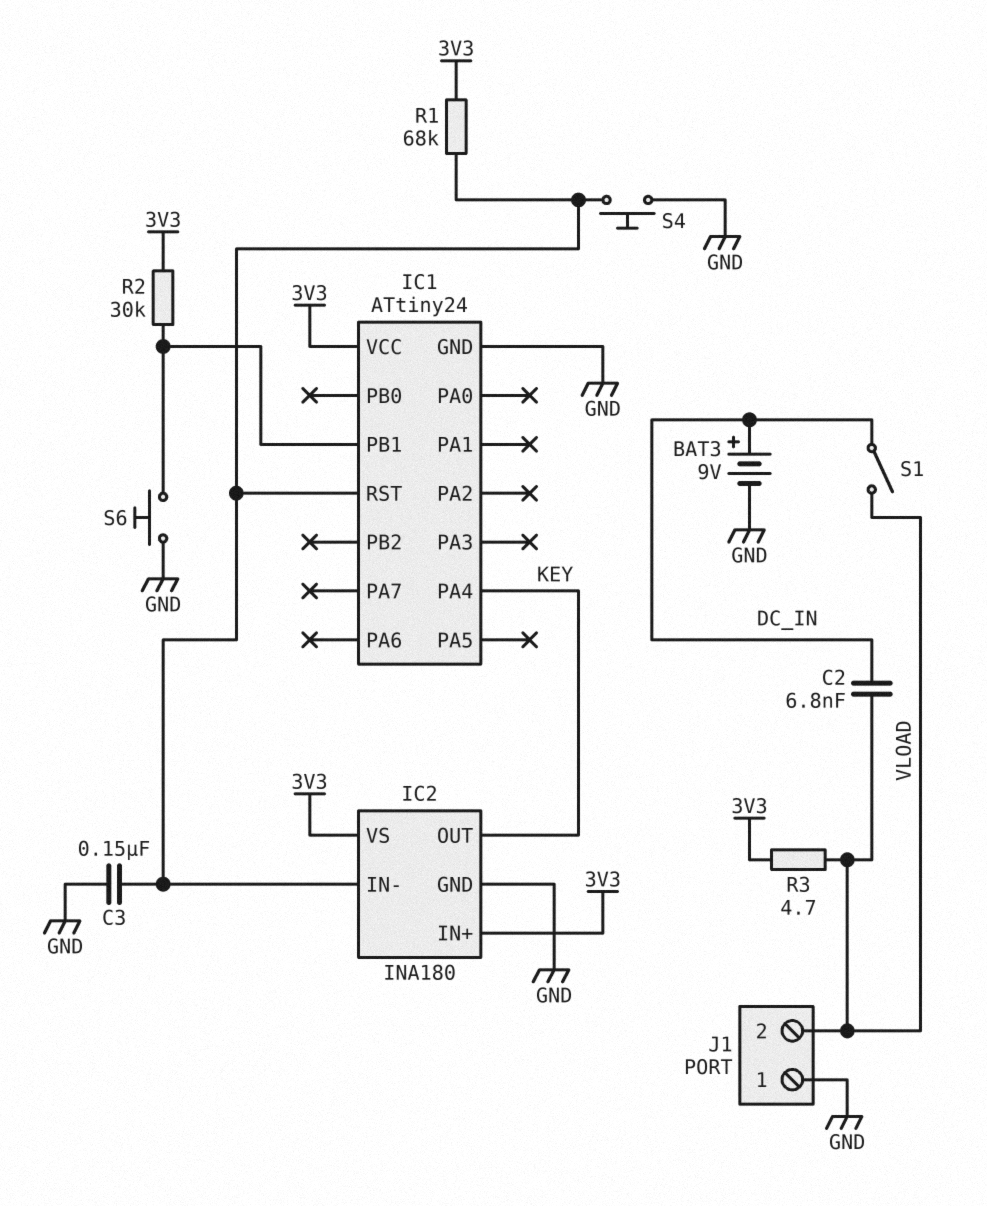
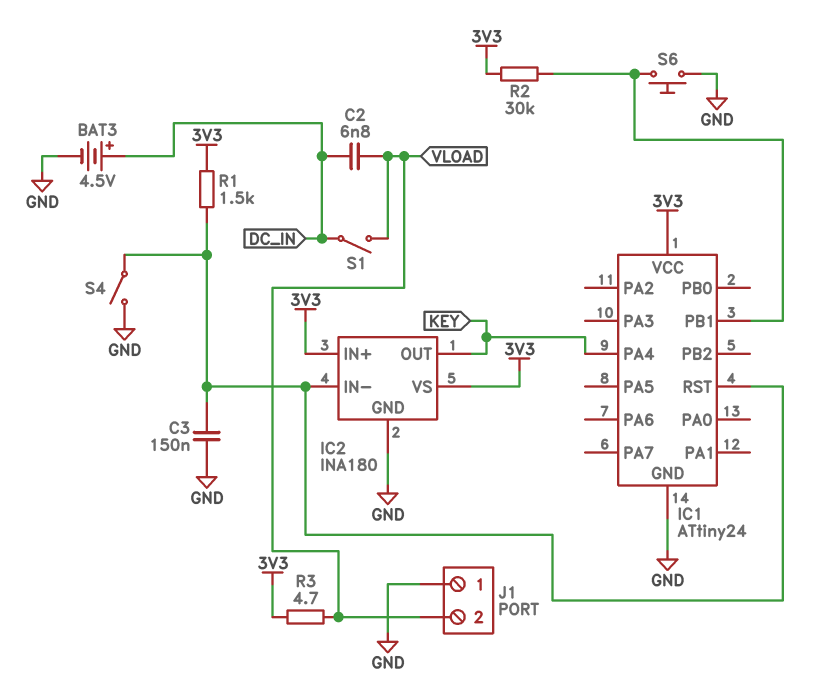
BAT3: 9V (plus DC_IN, minus GND) -> 4.5V (plus DC_IN, minus GND)
R1: 68k (3V3, IC1/RST) -> 1.5k (3V3, IC1/RST)
S4: button (GND, IC1/RST) -> switch (GND, IC1/RST)

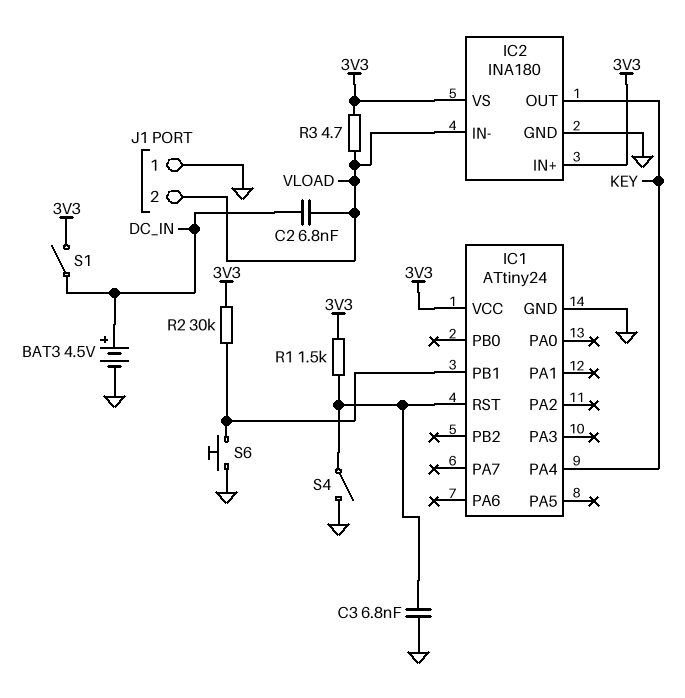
C3: 150nF (GND, IC1/RST) -> 6.8nF (GND, IC1/RST)
IC2 pin IN-: IC1/RST -> VLOAD
S1: switch (DC_IN, VLOAD) -> switch (3V3, DC_IN)

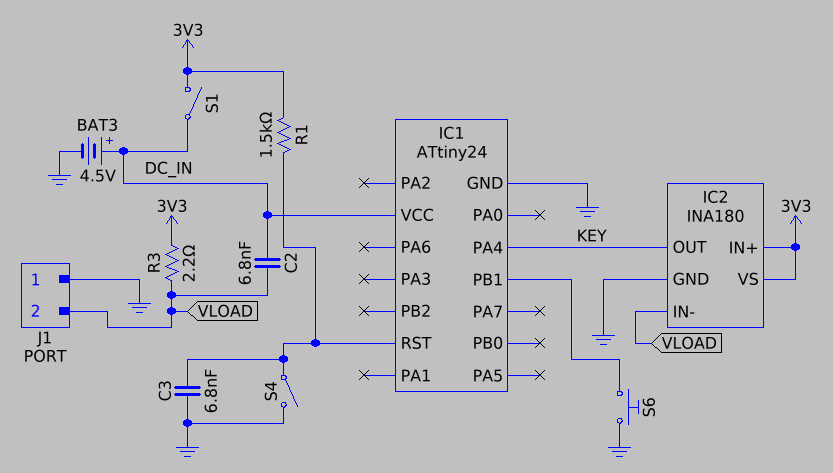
IC1 pin VCC: 3V3 -> DC_IN
R2: 30k (3V3, IC1/PB1) -> none
R3: 4.7 (3V3, VLOAD) -> 2.2 (3V3, VLOAD)

